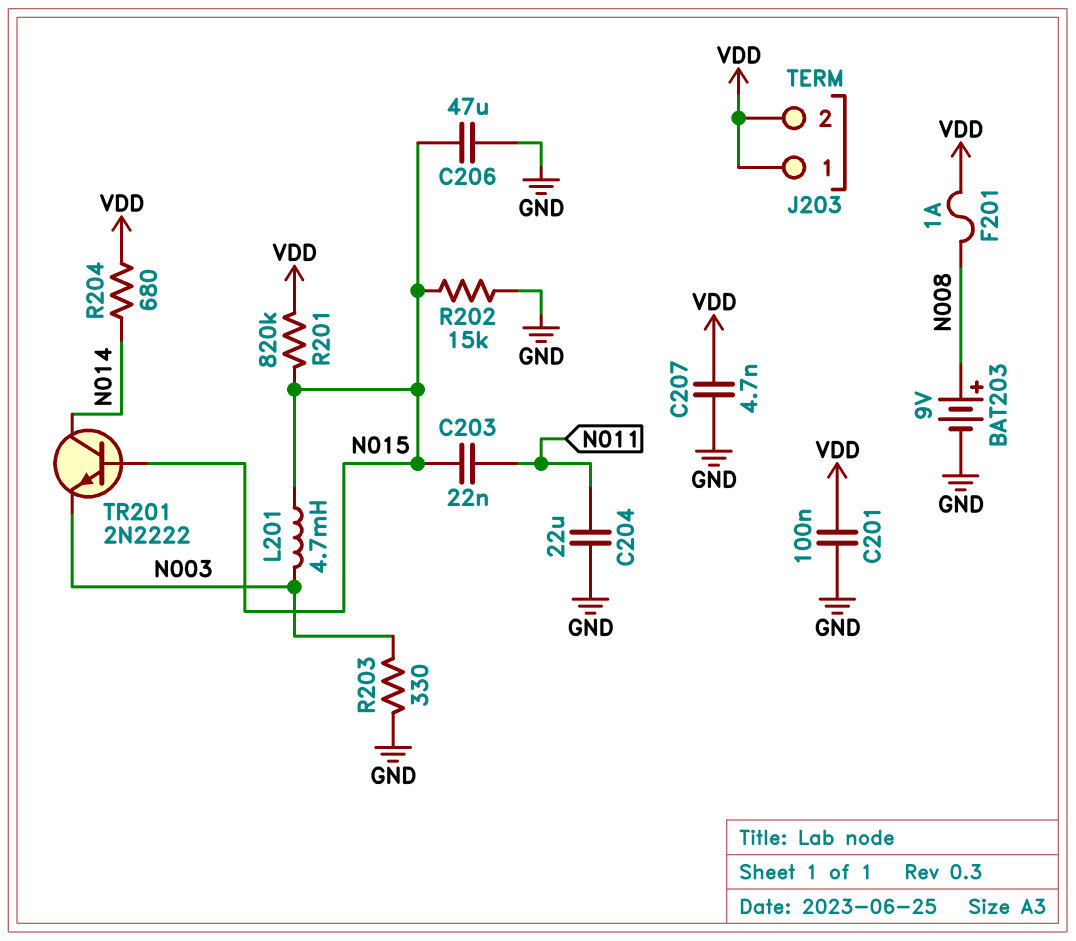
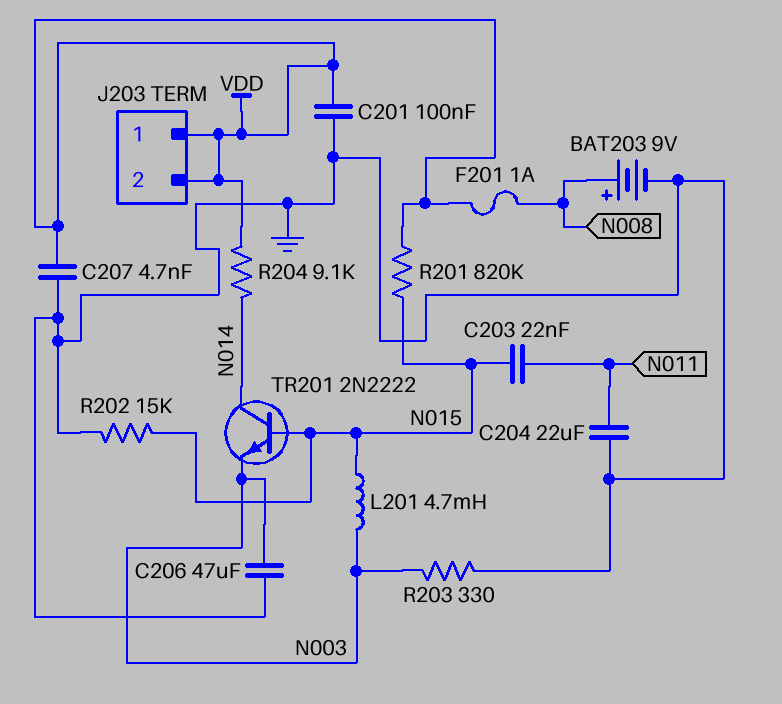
C206: 47uF (GND, N015) -> 47uF (GND, N003)
R204: 680 (N014, VDD) -> 9.1k (N014, VDD)

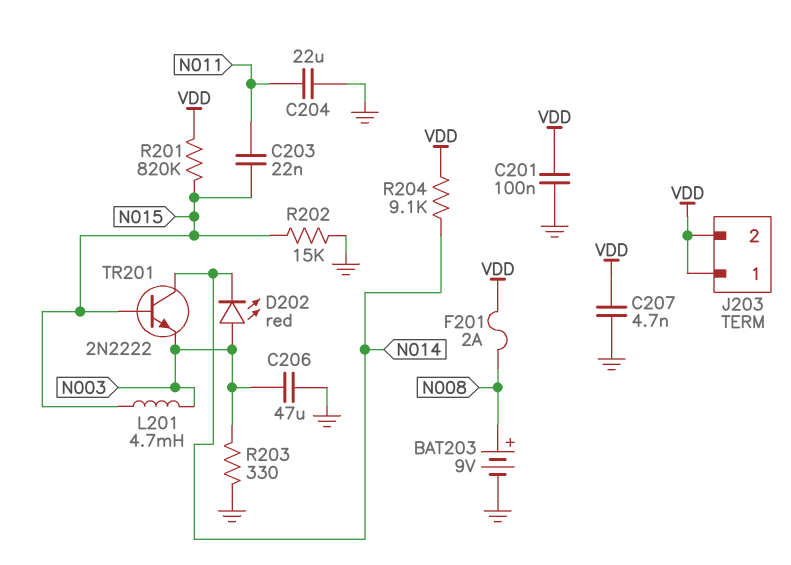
D202: none -> LED red (A N003, K N014)
F201: 1A (N008, VDD) -> 2A (N008, VDD)

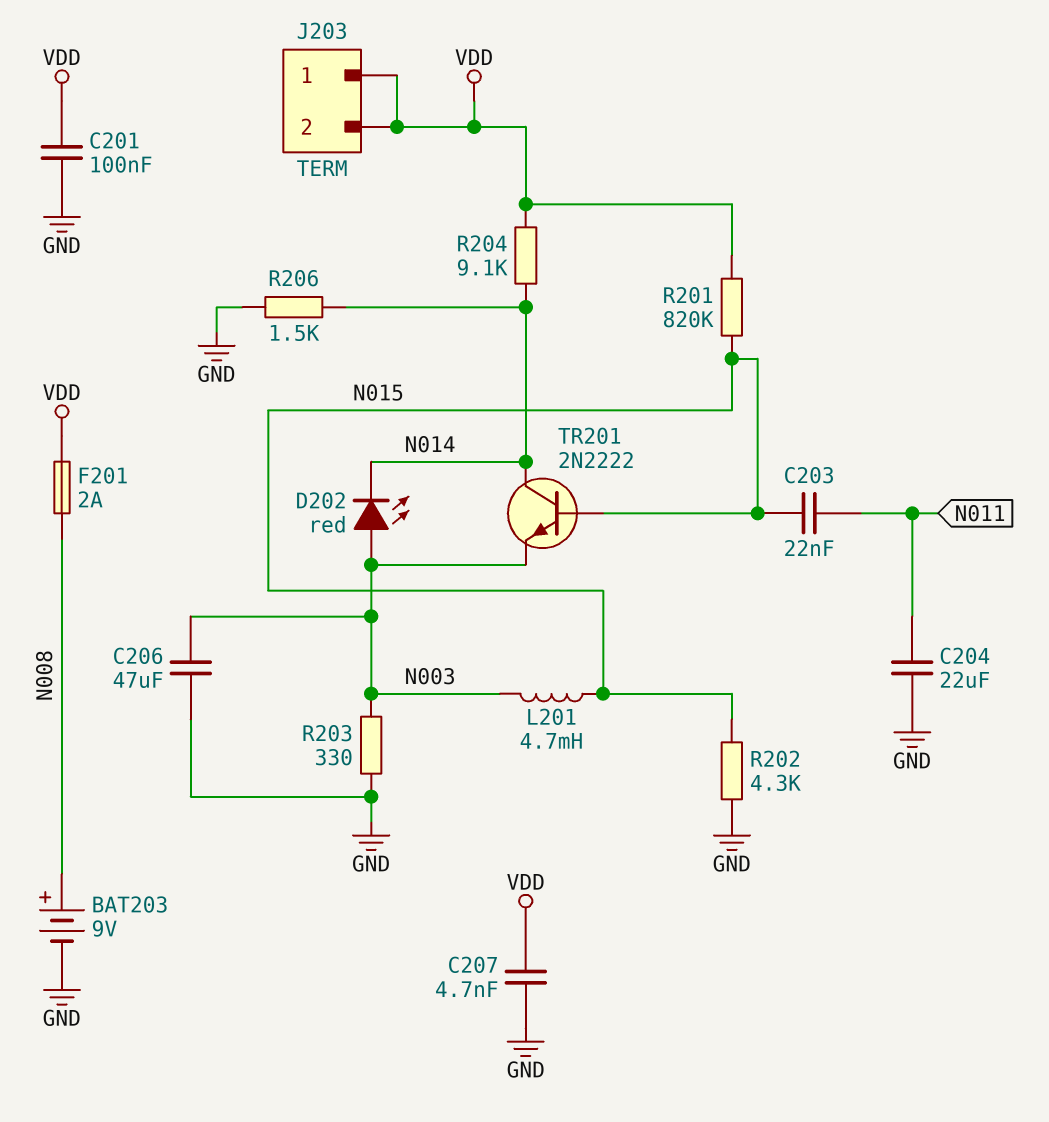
R202: 15k (GND, N015) -> 4.3k (GND, N015)
R206: none -> 1.5k (GND, N014)

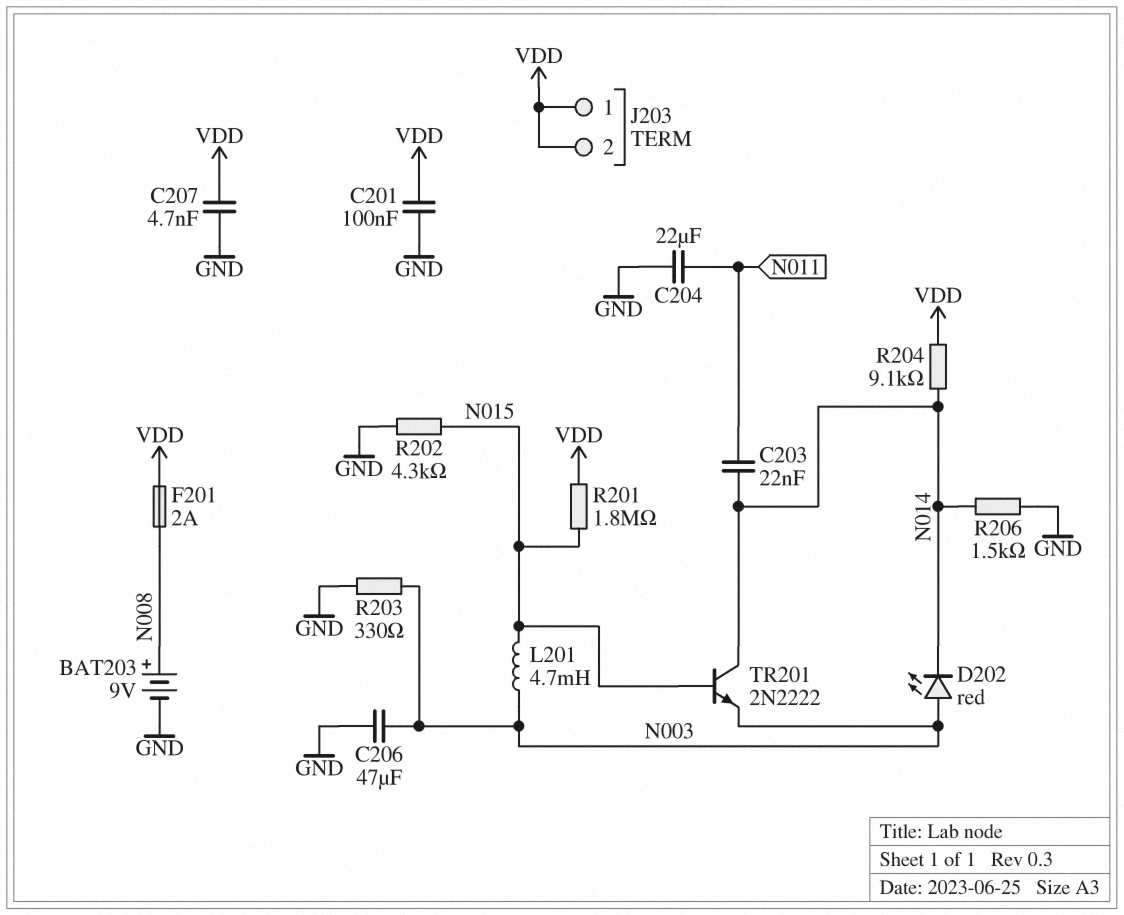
C203: 22nF (N011, N015) -> 22nF (N011, N014)
R201: 820k (N015, VDD) -> 1.8M (N015, VDD)

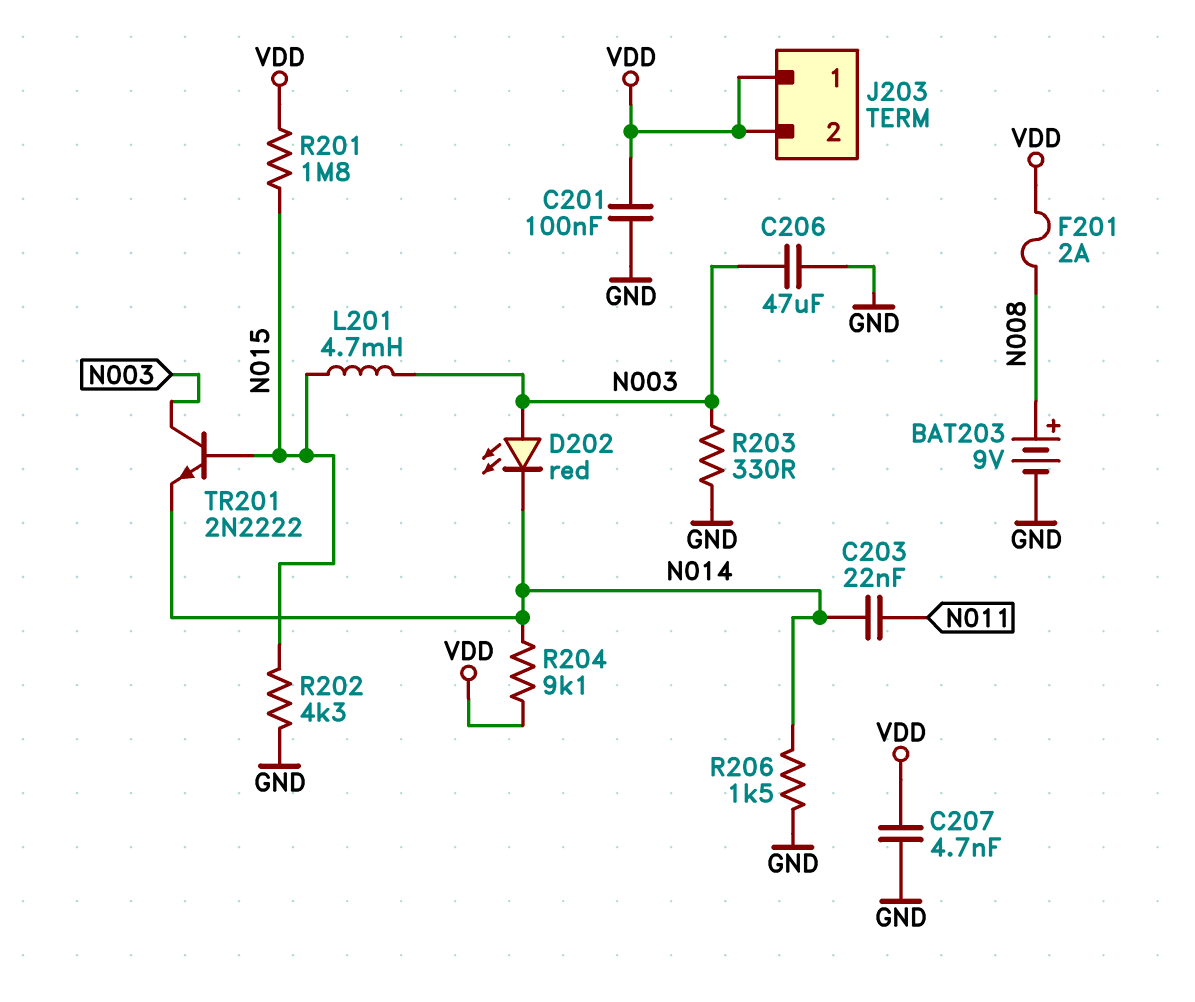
C204: 22uF (GND, N011) -> none
TR201: NPN 2N2222 (B N015, C N014, E N003) -> NPN 2N2222 (B N015, C N003, E N014)

